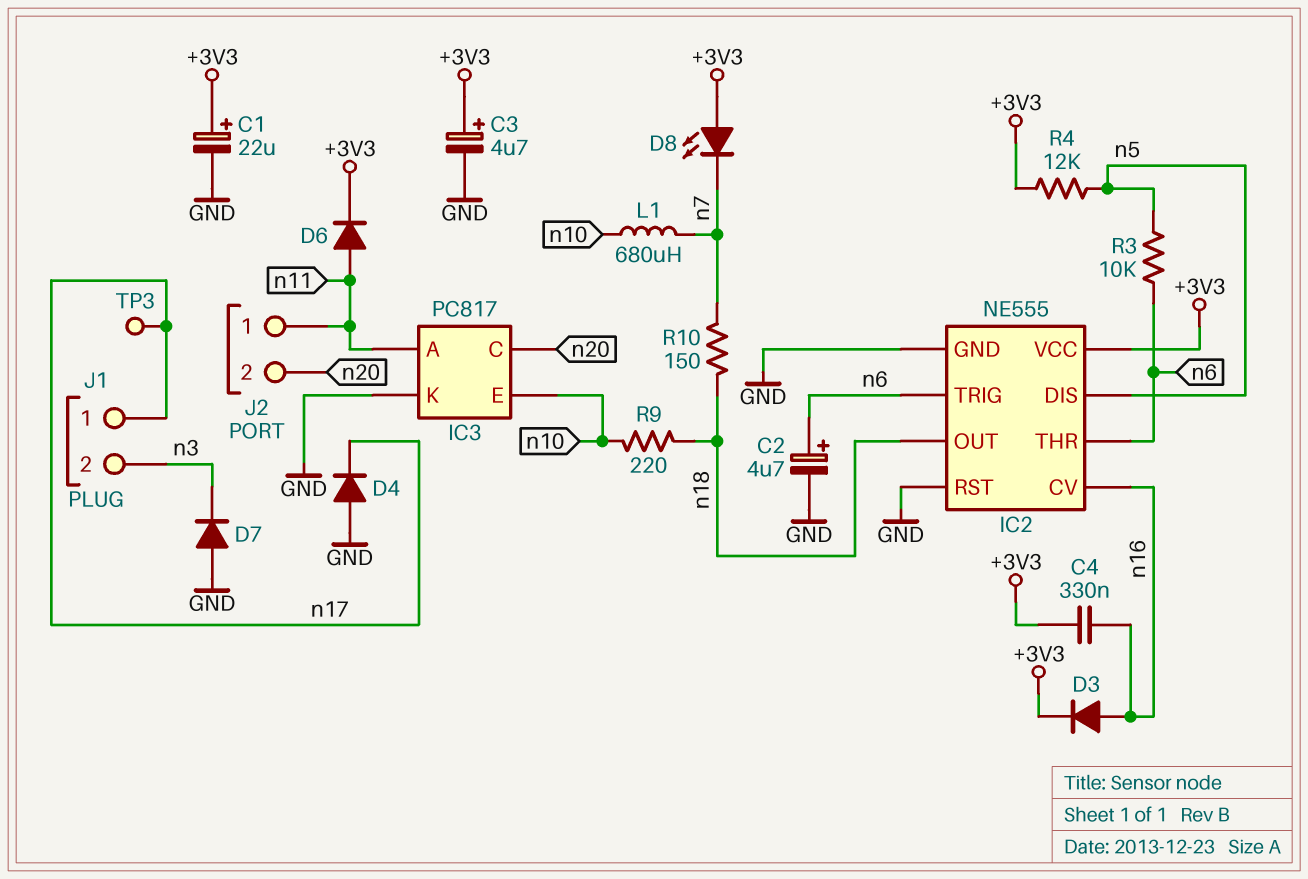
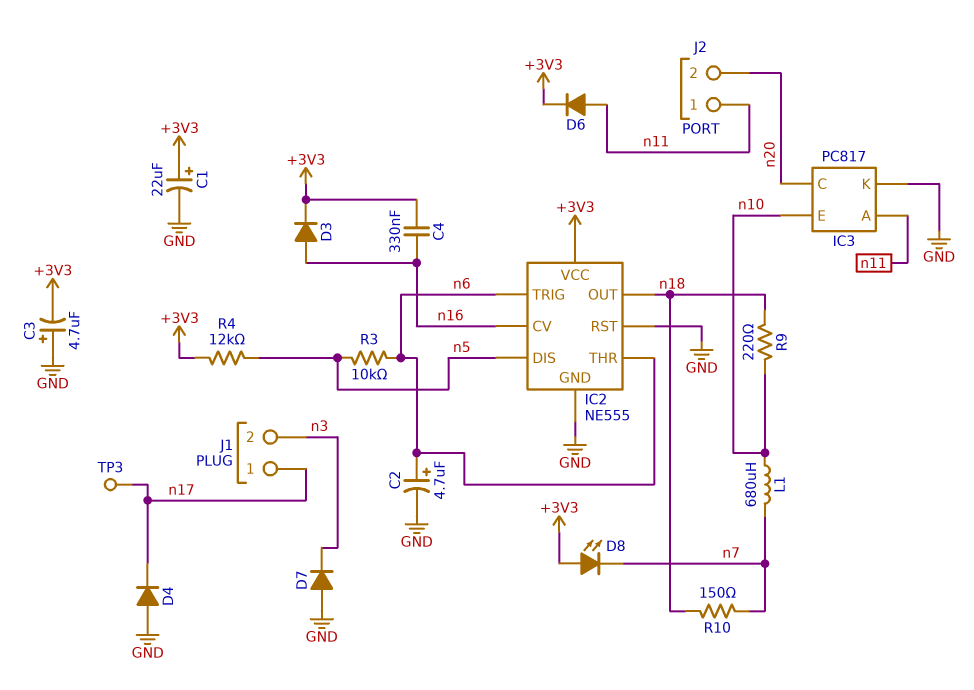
C3: 4.7uF (plus +3V3, minus GND) -> 4.7uF (plus GND, minus +3V3)

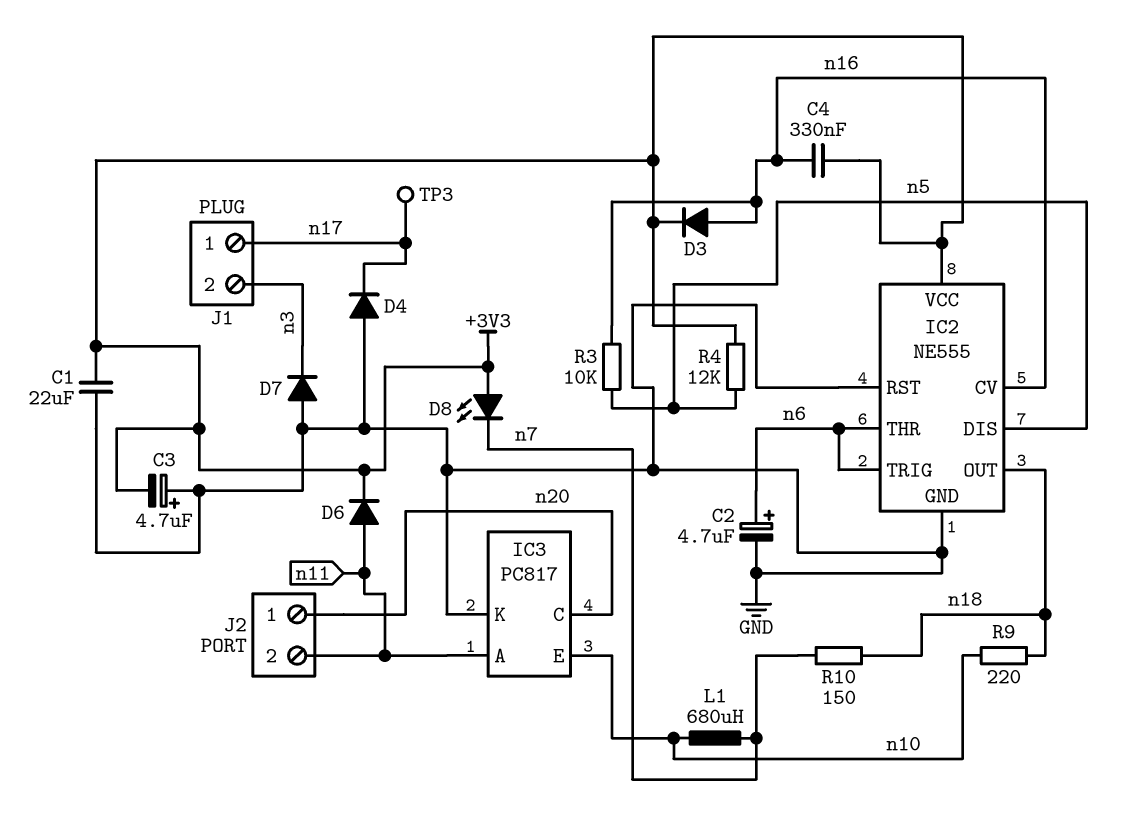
C1: 22uF (plus +3V3, minus GND) -> 22uF (+3V3, GND)
J2 pin 1: n11 -> n20
J2 pin 2: n20 -> n11
R3: 10k (n5, n6) -> 10k (n5, n16)

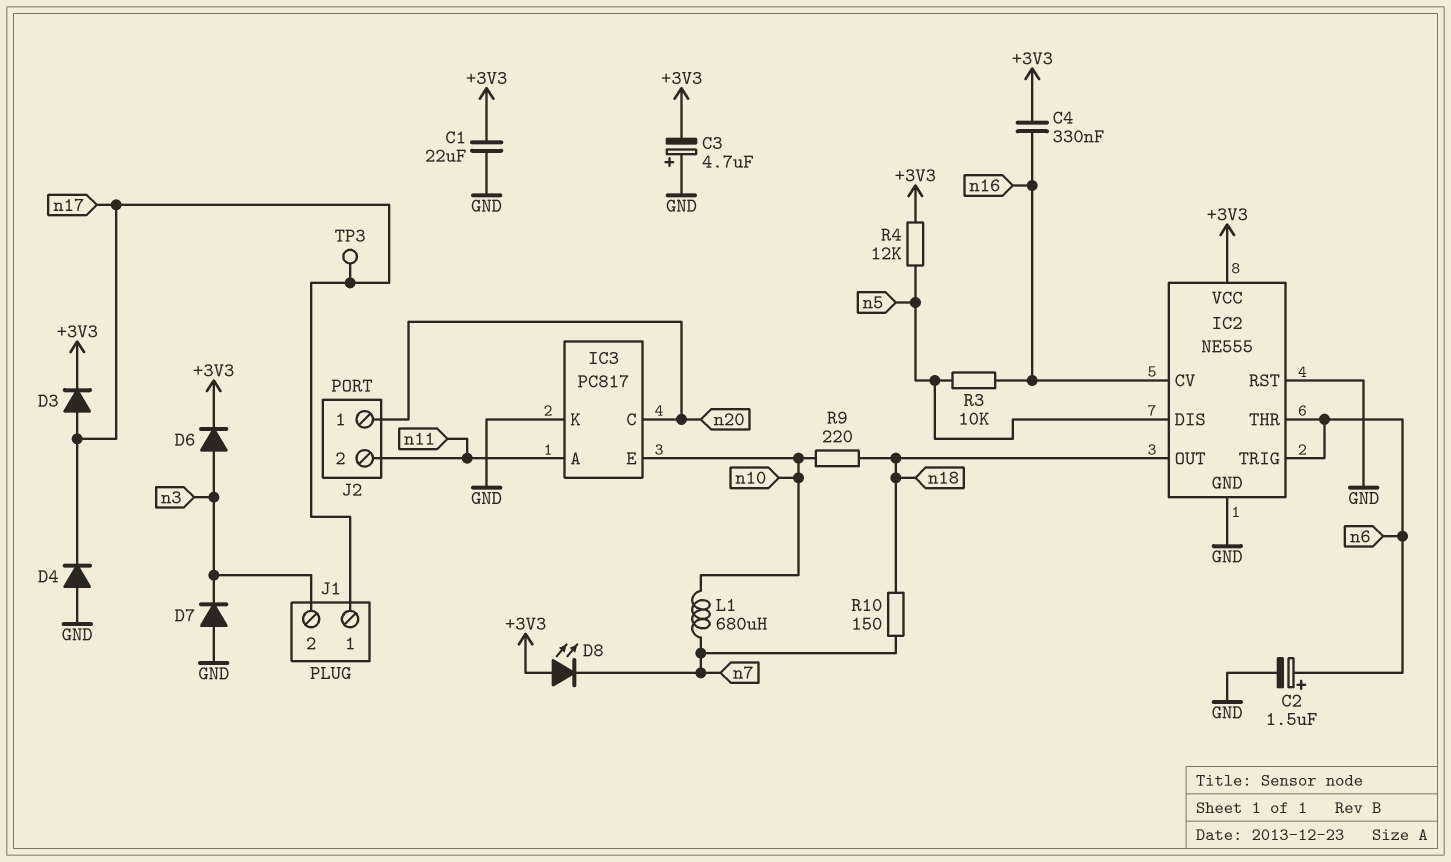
C2: 4.7uF (plus n6, minus GND) -> 1.5uF (plus n6, minus GND)
D3: diode (A n16, K +3V3) -> diode (A n17, K +3V3)
D6: diode (A n11, K +3V3) -> diode (A n3, K +3V3)

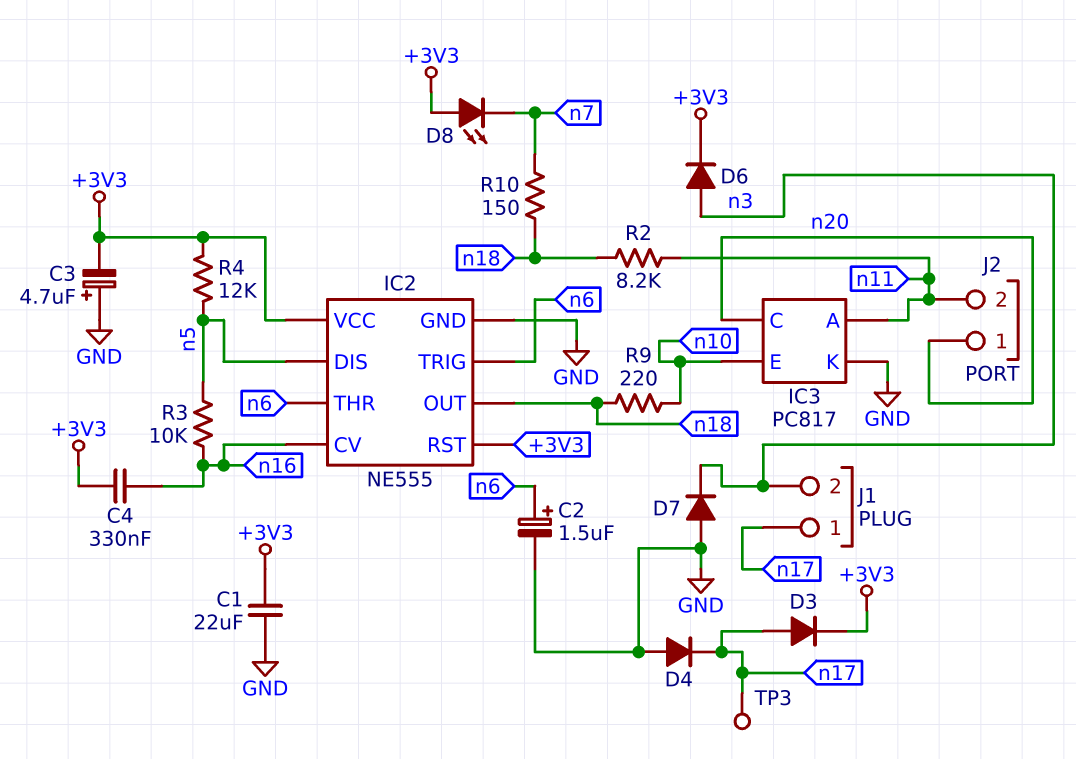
IC2 pin RST: GND -> +3V3
L1: 680uH (n7, n10) -> none
R2: none -> 8.2k (n11, n18)

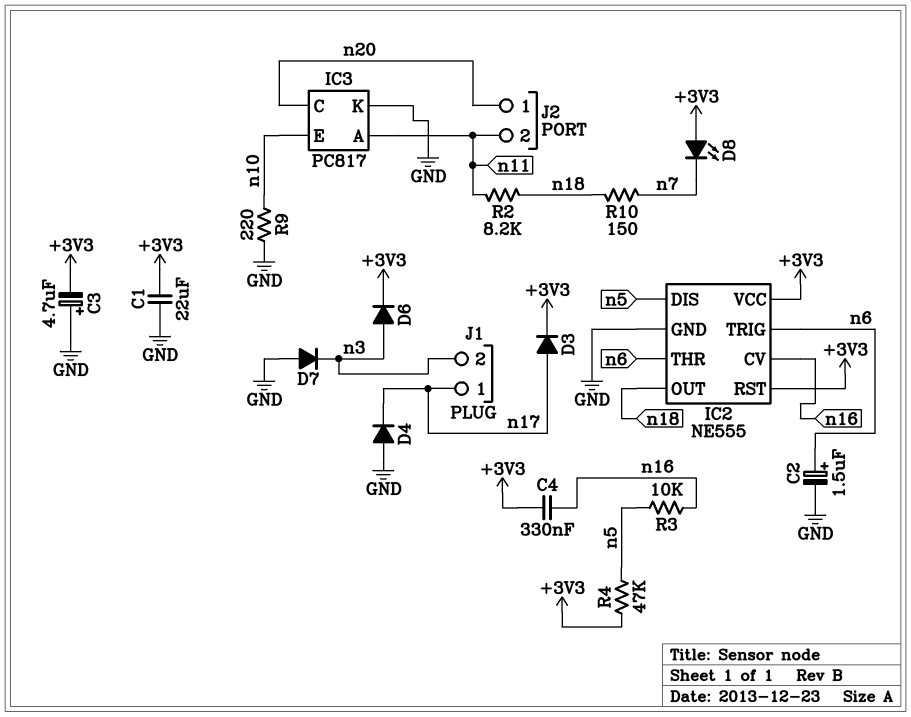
R4: 12k (+3V3, n5) -> 47k (+3V3, n5)
R9: 220 (n10, n18) -> 220 (GND, n10)
TP3: test point (n17) -> none

